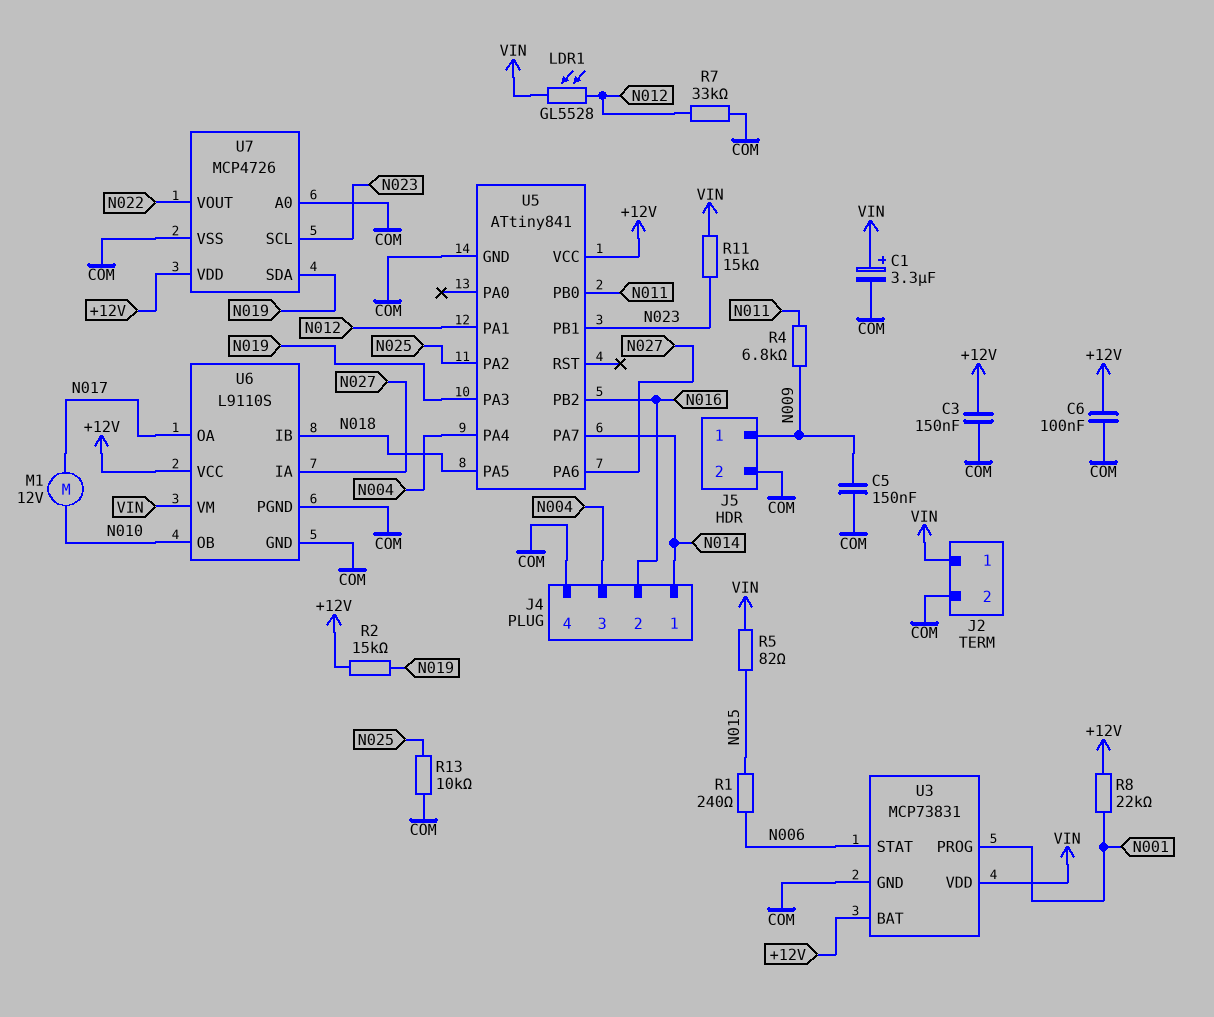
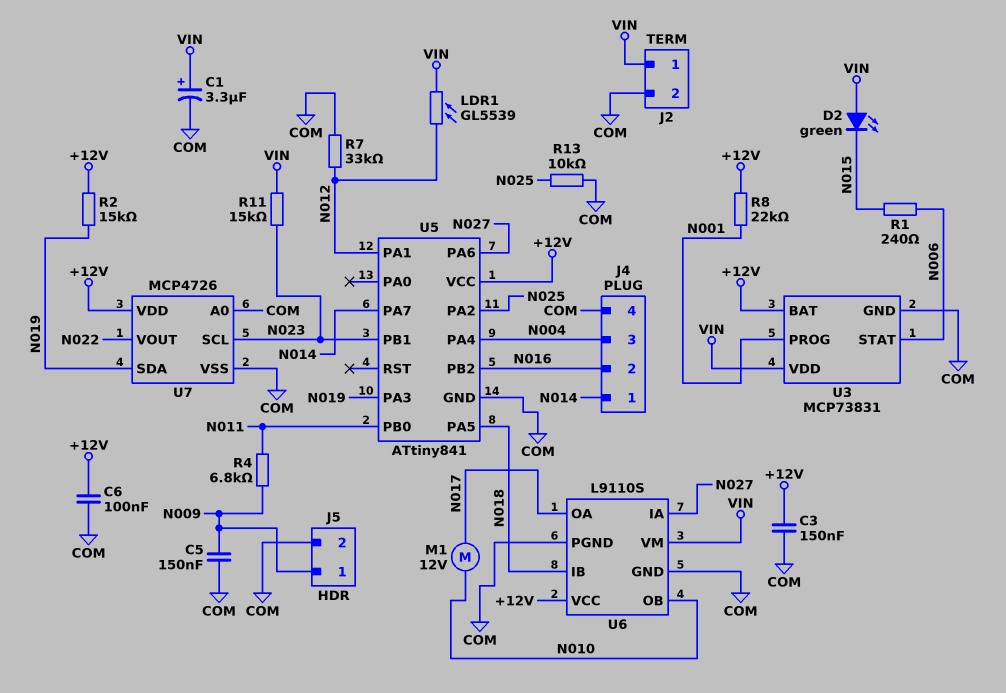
D2: none -> LED green (A VIN, K N015)
LDR1: GL5528 (N012, VIN) -> GL5539 (N012, VIN)
R5: 82 (N015, VIN) -> none

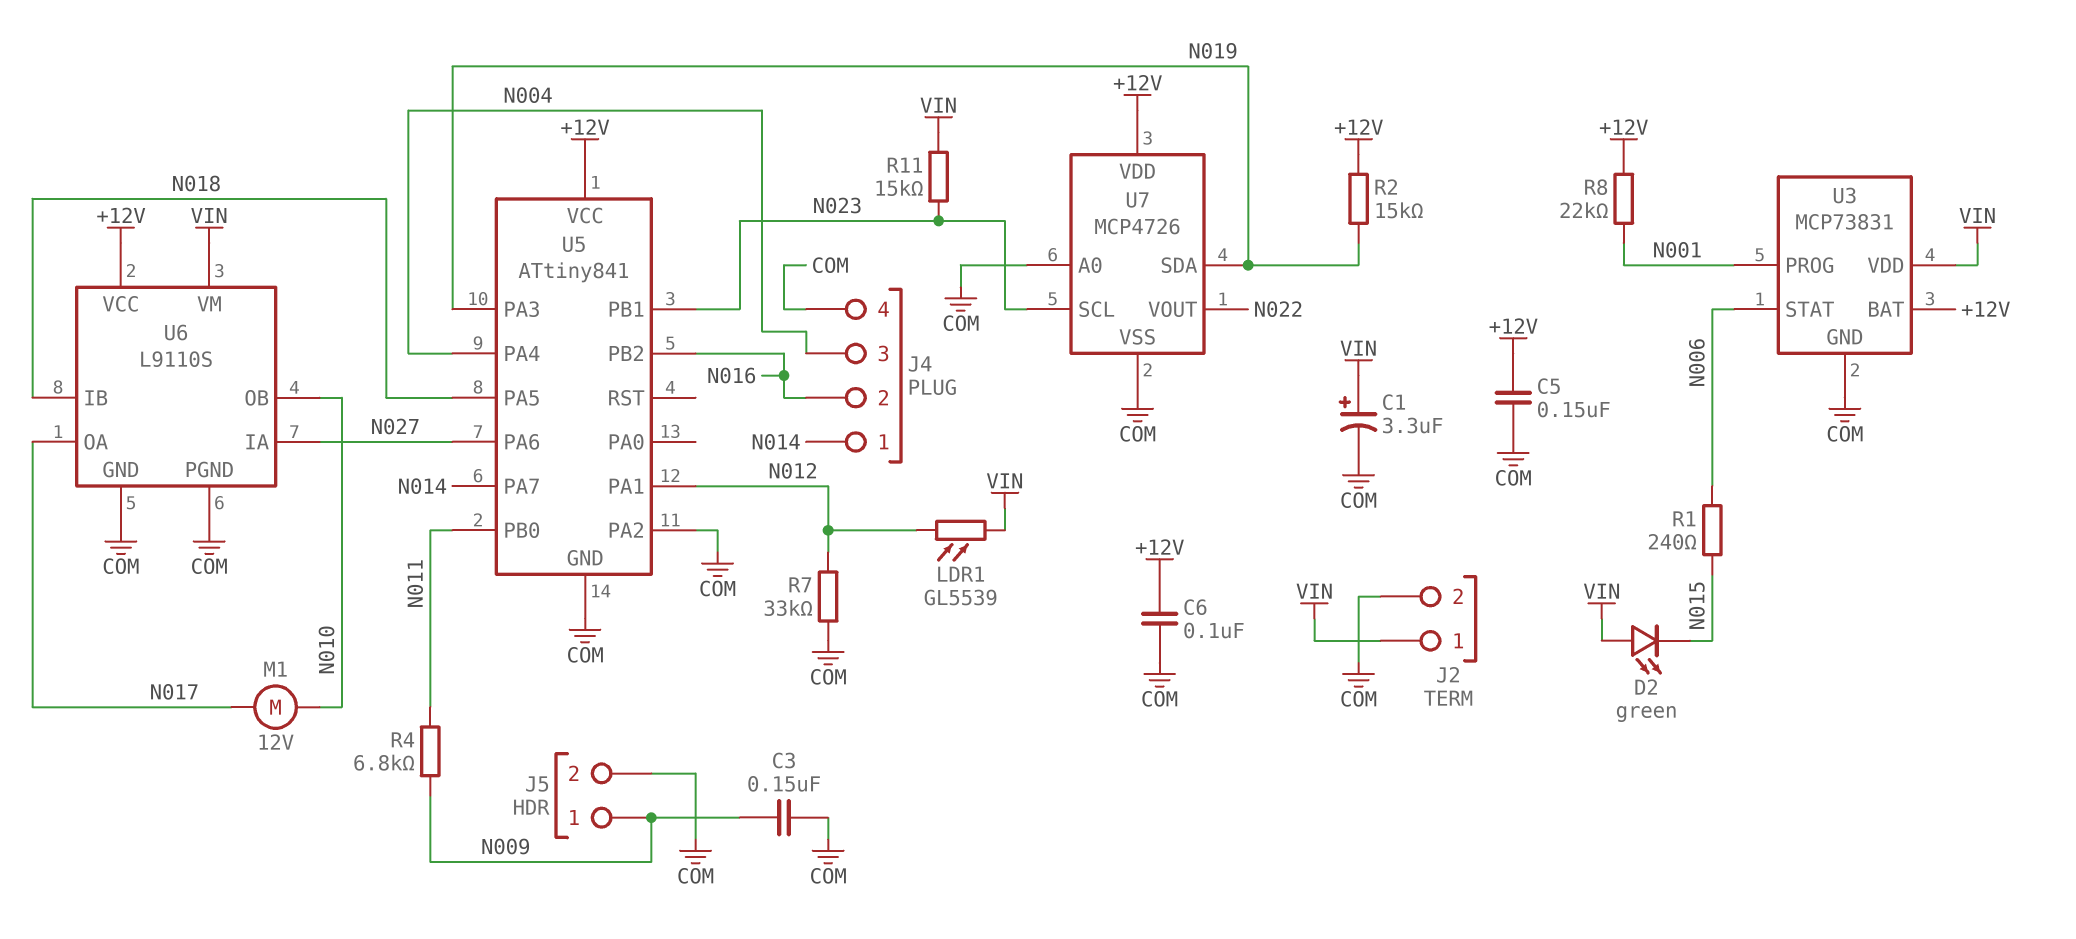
C3: 150nF (+12V, COM) -> 150nF (COM, N009)
C5: 150nF (COM, N009) -> 150nF (+12V, COM)
R13: 10k (COM, N025) -> none
U5 pin PA2: N025 -> COM

